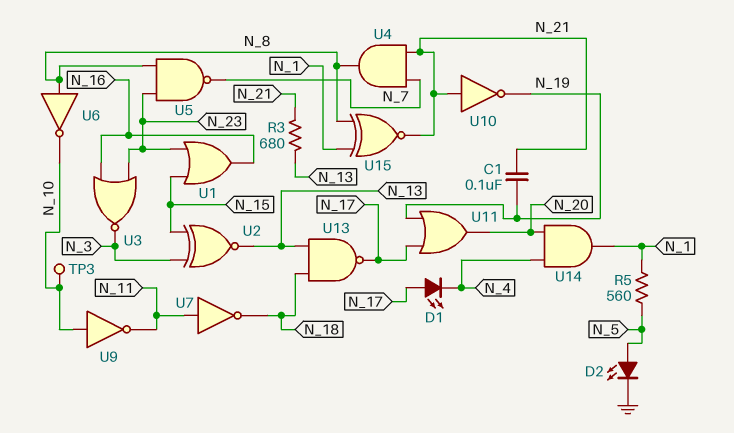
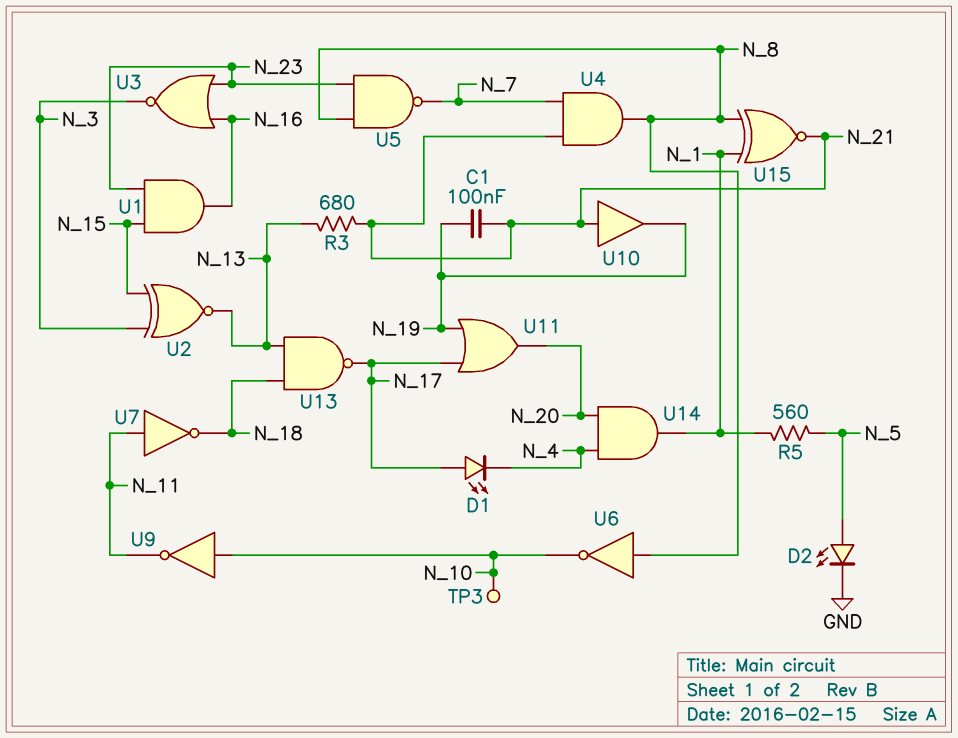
U1: OR (in N_15, in N_23, out N_16) -> AND (in N_15, in N_23, out N_16)
U10: NOT (in N_21, out N_19) -> buffer (in N_21, out N_19)

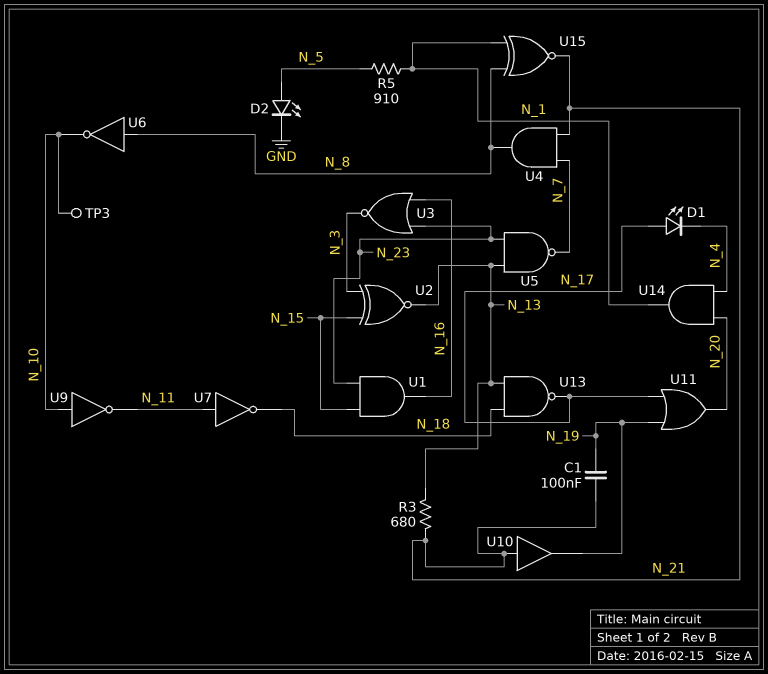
R5: 560 (N_1, N_5) -> 910 (N_1, N_5)
U5: NAND (in N_8, in N_23, out N_7) -> NAND (in N_13, in N_23, out N_7)

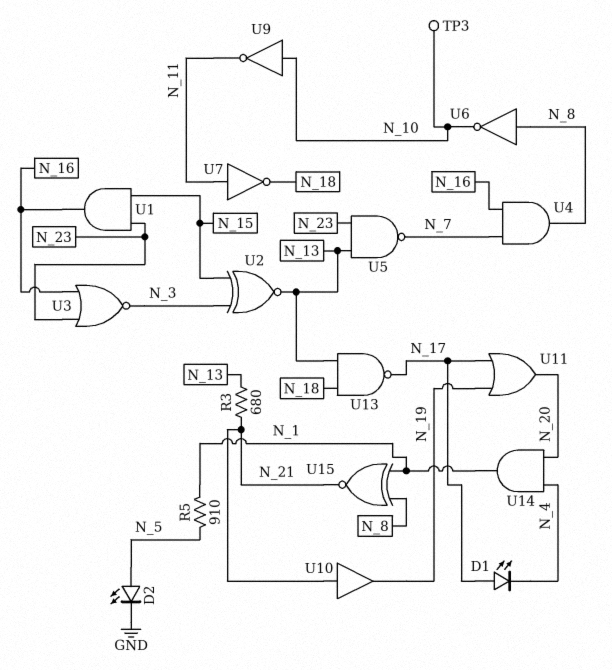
C1: 100nF (N_19, N_21) -> none
U4: AND (in N_7, in N_21, out N_8) -> AND (in N_7, in N_16, out N_8)

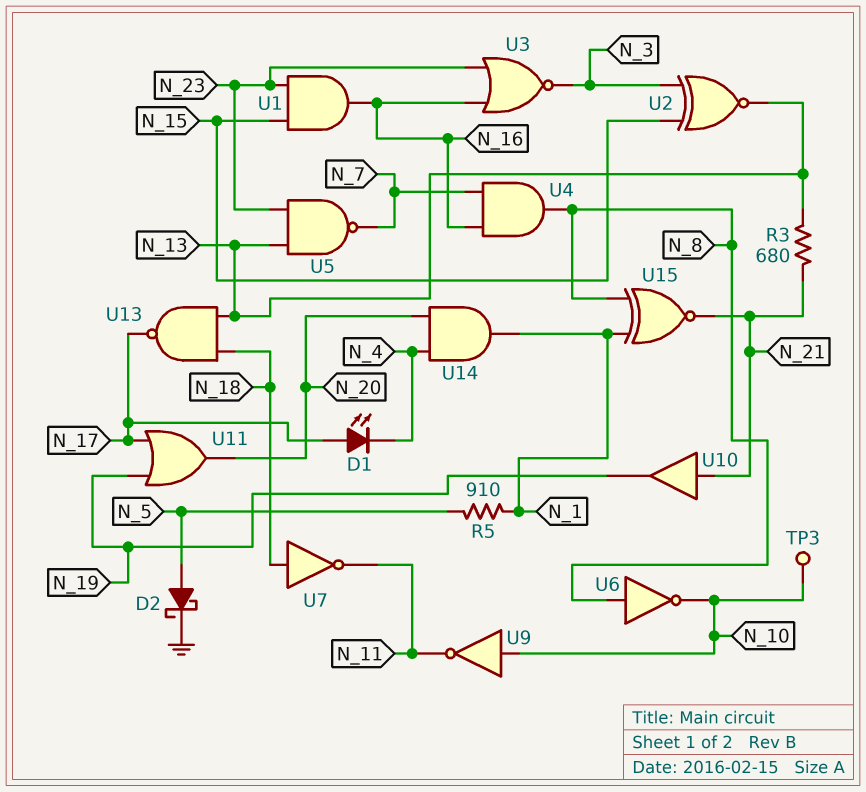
D2: LED (A N_5, K GND) -> schottky (A N_5, K GND)
U7: NOT (in N_11, out N_18) -> NOT (in N_18, out N_11)

